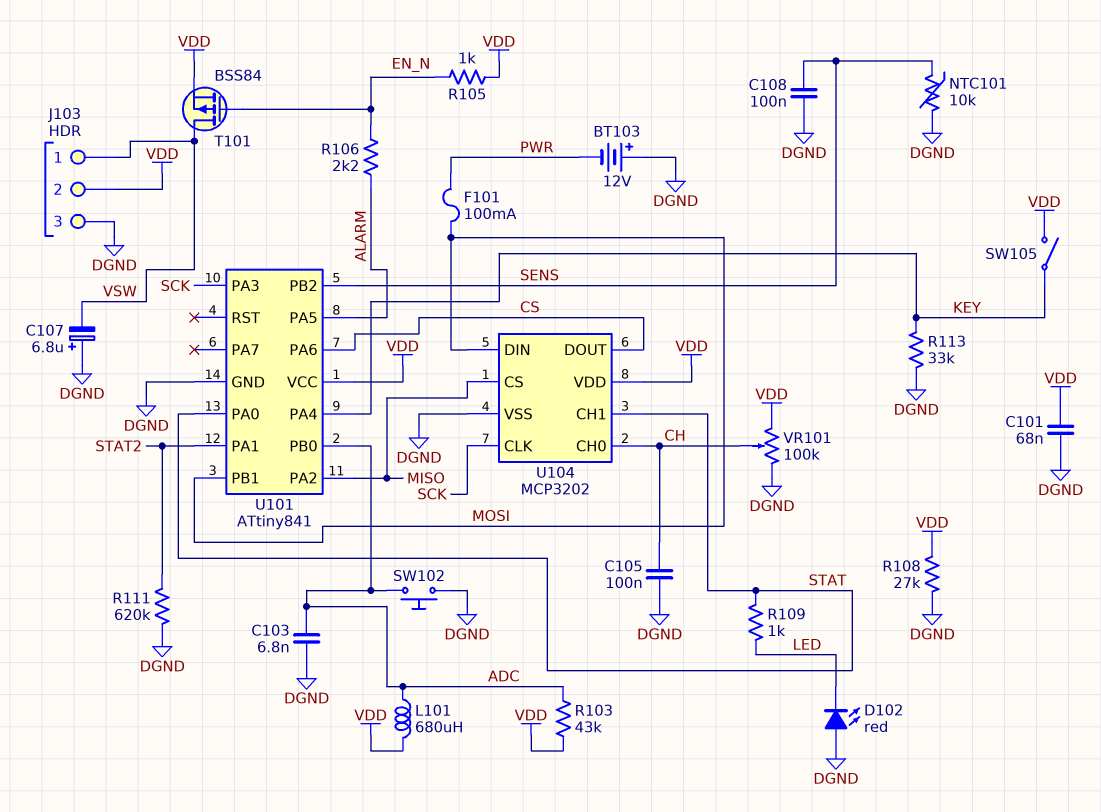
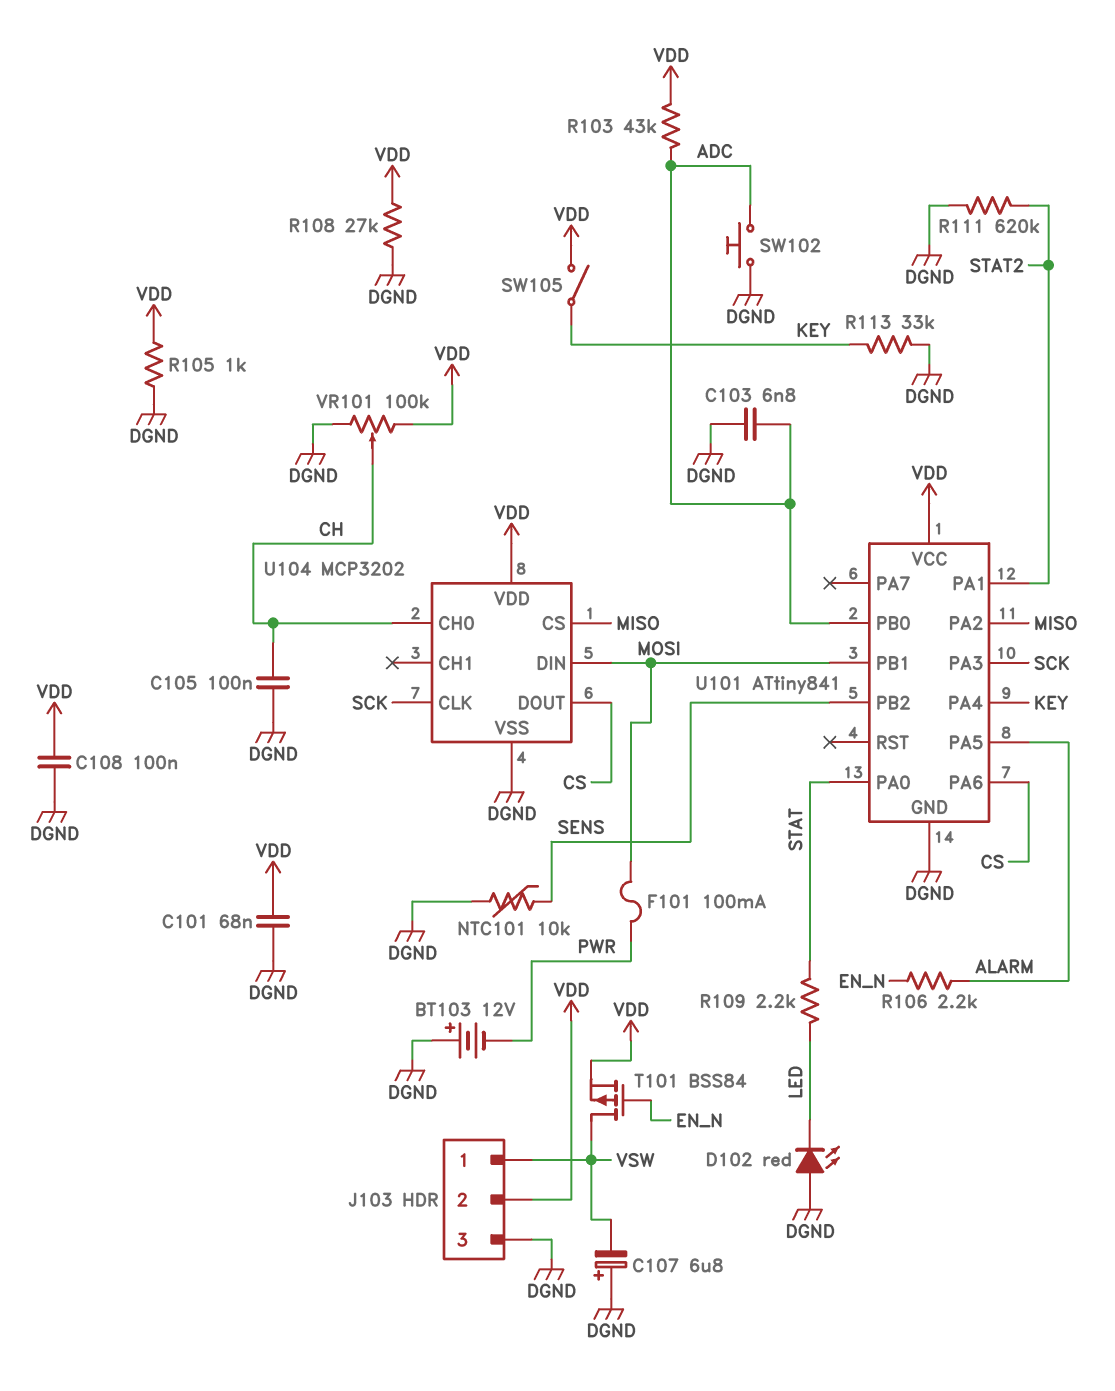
C108: 100nF (DGND, SENS) -> 100nF (DGND, VDD)
L101: 680uH (ADC, VDD) -> none
R105: 1k (EN_N, VDD) -> 1k (DGND, VDD)
R109: 1k (LED, STAT) -> 2.2k (LED, STAT)
U104 pin CH1: STAT -> none

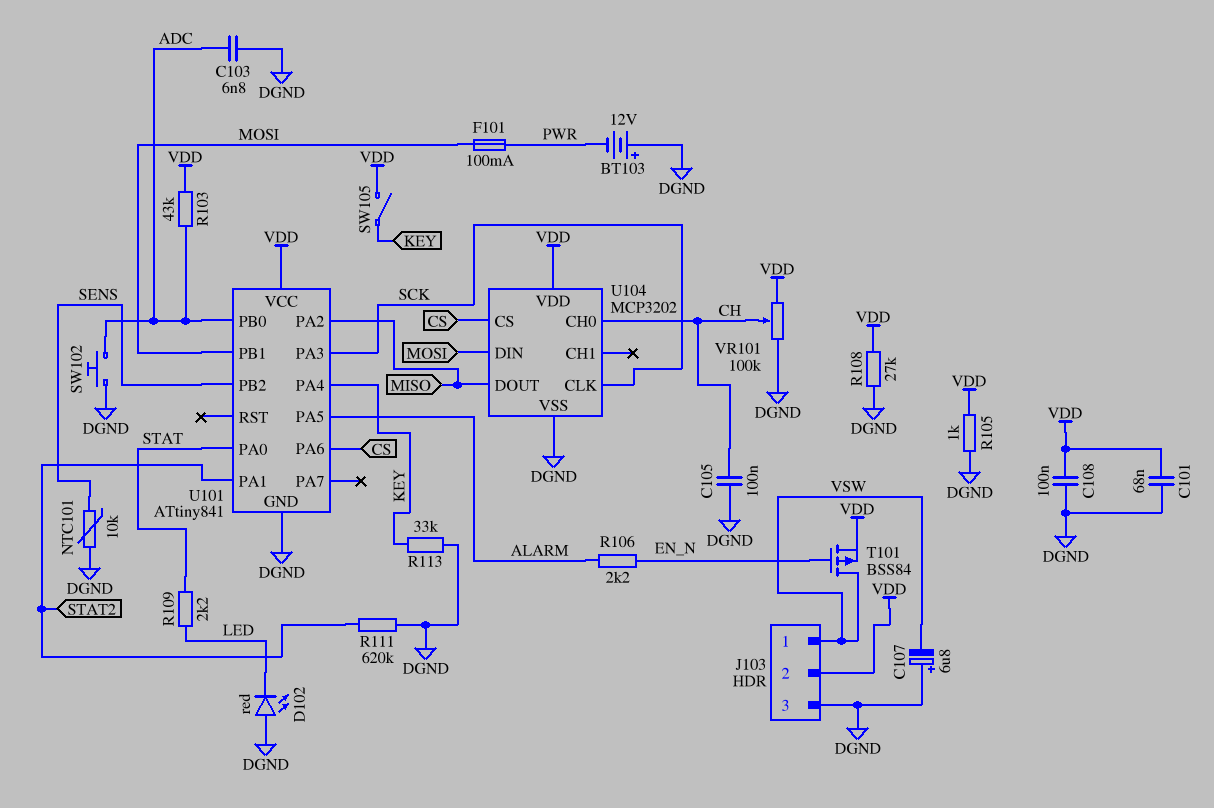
U104 pin CS: MISO -> CS
U104 pin DOUT: CS -> MISO

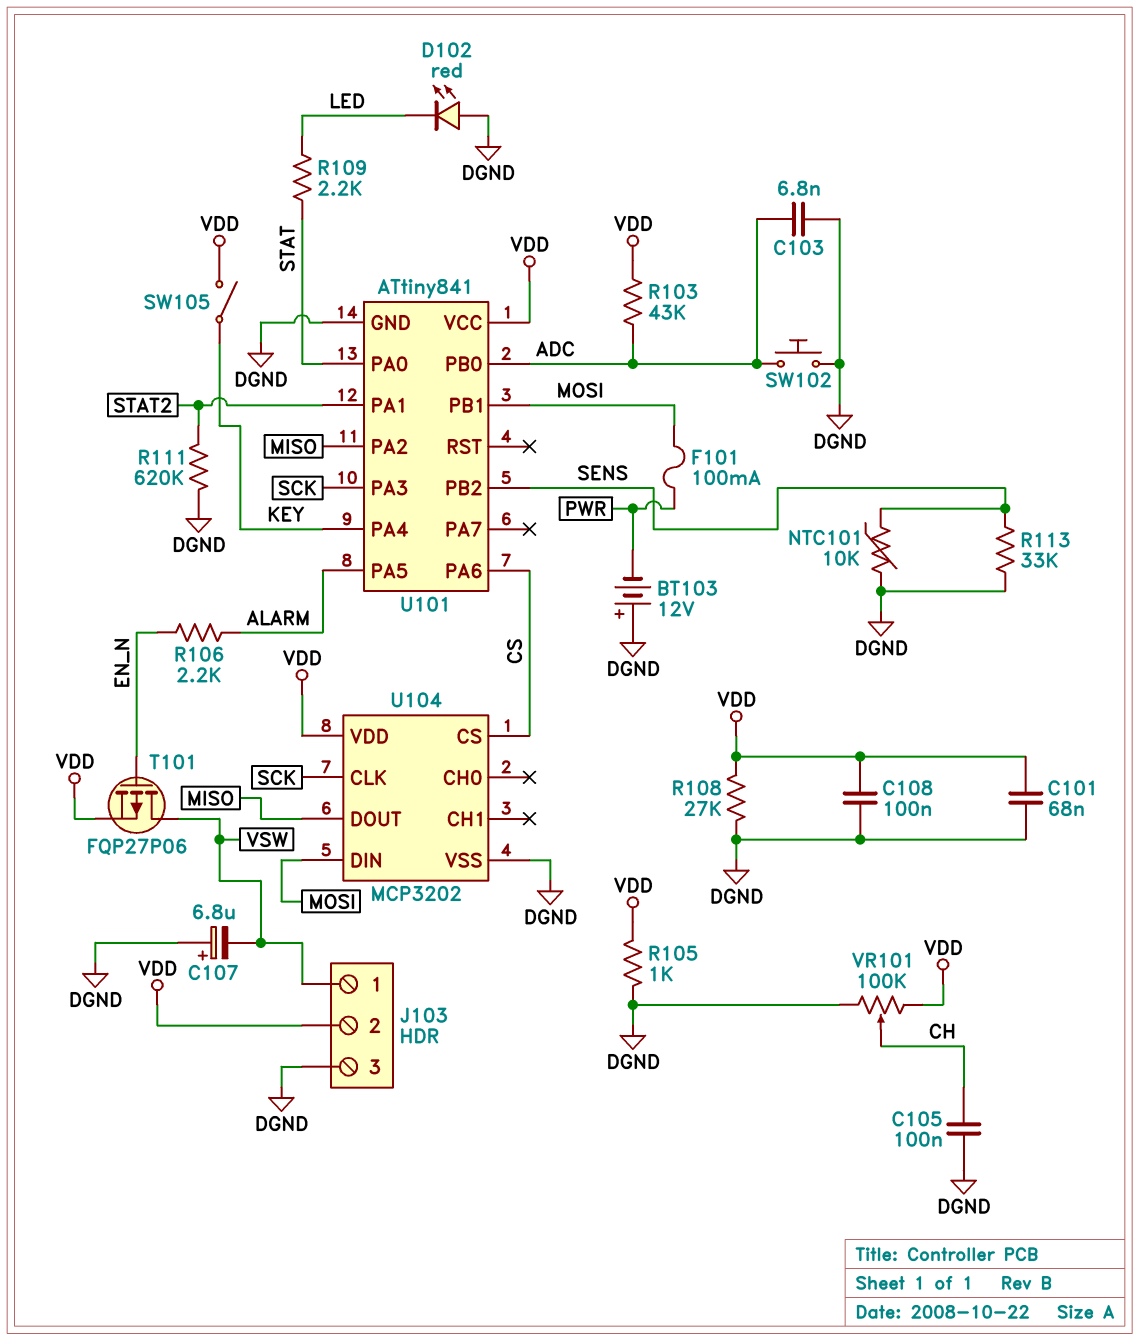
R113: 33k (DGND, KEY) -> 33k (DGND, SENS)
T101: PMOS BSS84 (G EN_N, D VSW, S VDD) -> PMOS FQP27P06 (G EN_N, D VSW, S VDD)
U104 pin CH0: CH -> none

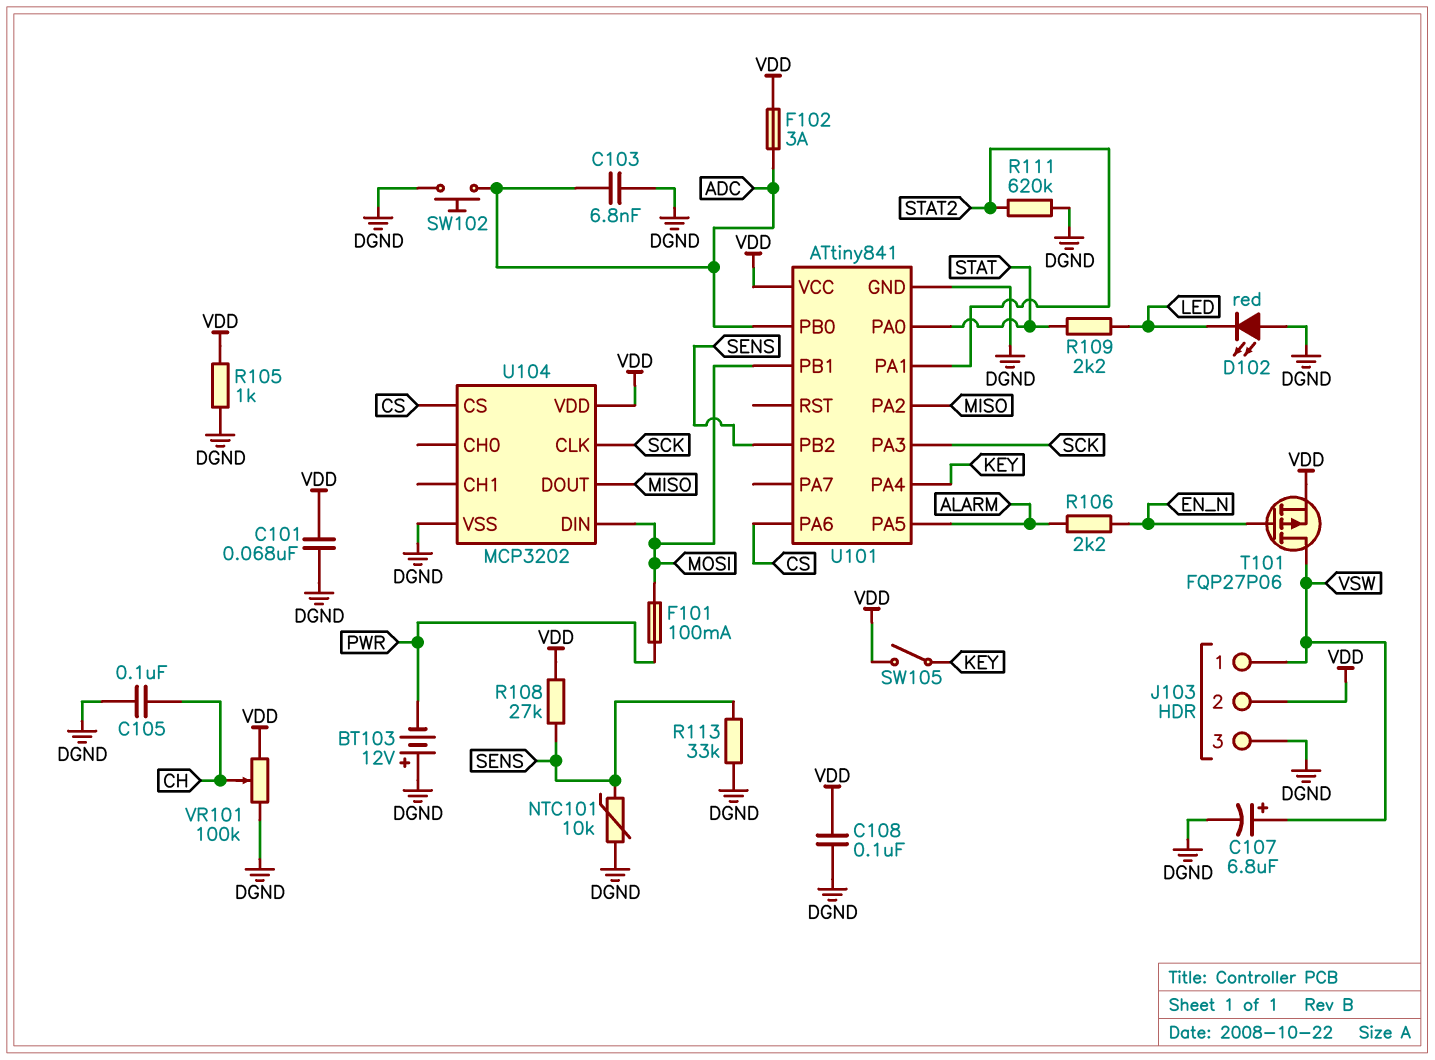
C107: 6.8uF (plus DGND, minus VSW) -> 6.8uF (plus VSW, minus DGND)
F102: none -> 3A (ADC, VDD)
R103: 43k (ADC, VDD) -> none
R108: 27k (DGND, VDD) -> 27k (SENS, VDD)

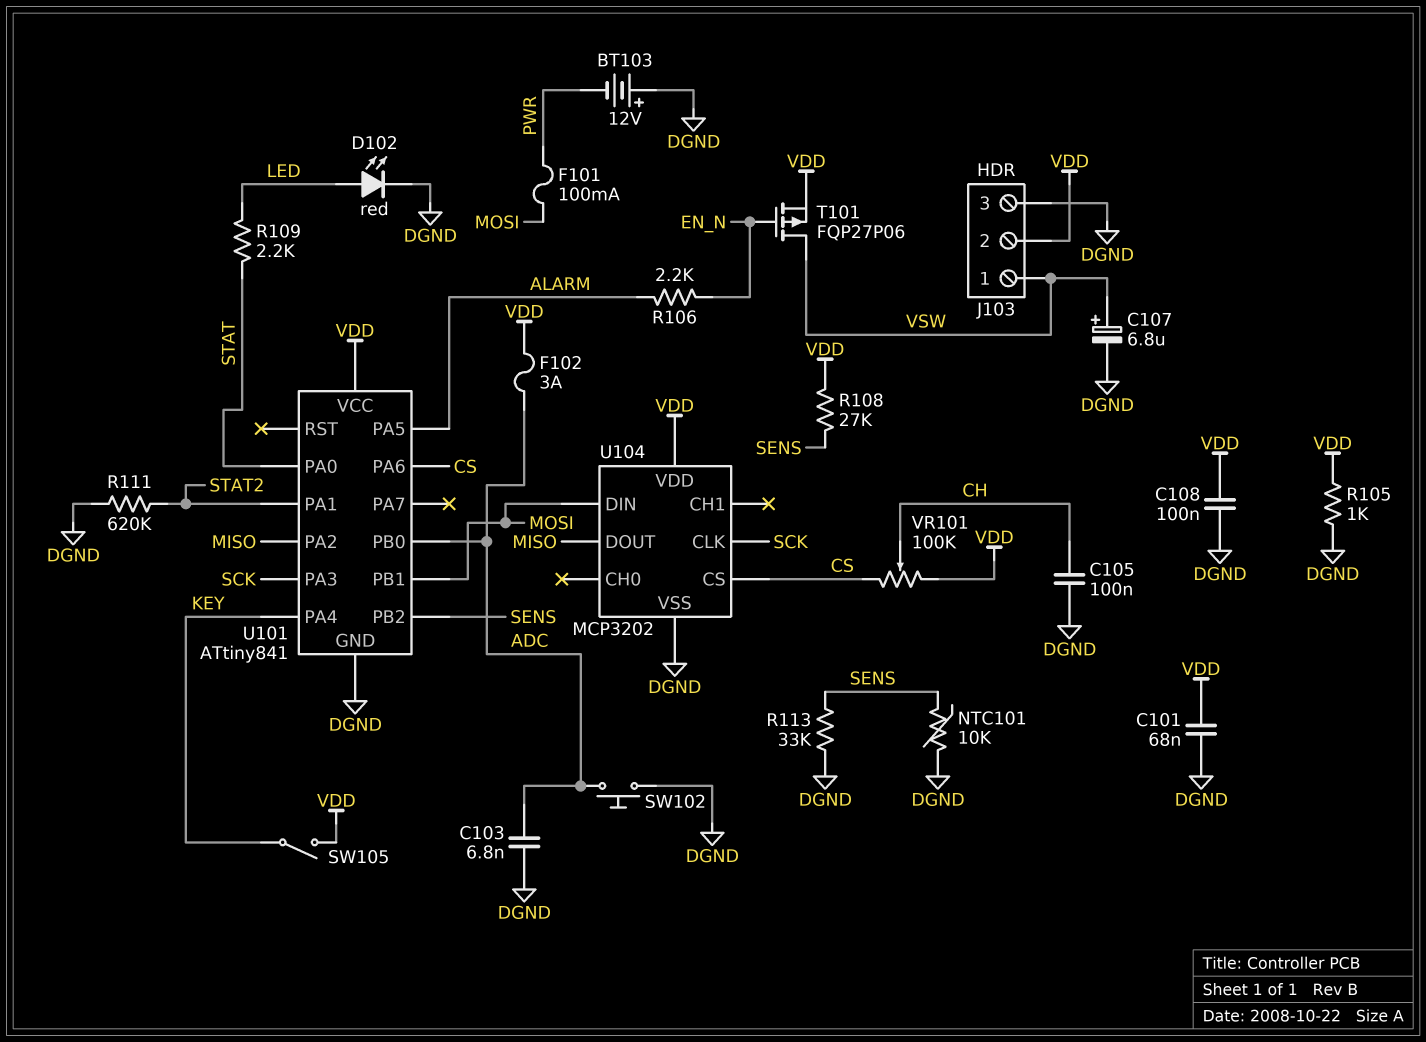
D102: LED red (A DGND, K LED) -> LED red (A LED, K DGND)
VR101: 100k (DGND, VDD, wiper CH) -> 100k (CS, VDD, wiper CH)

